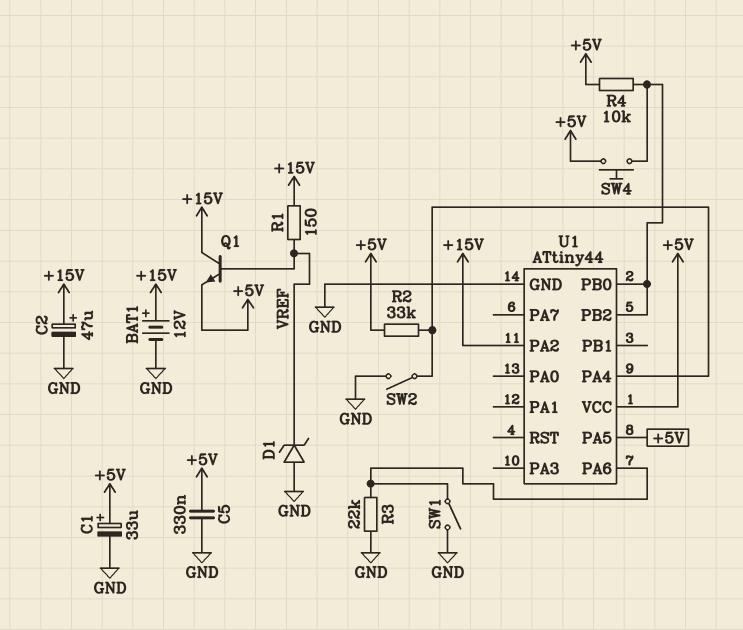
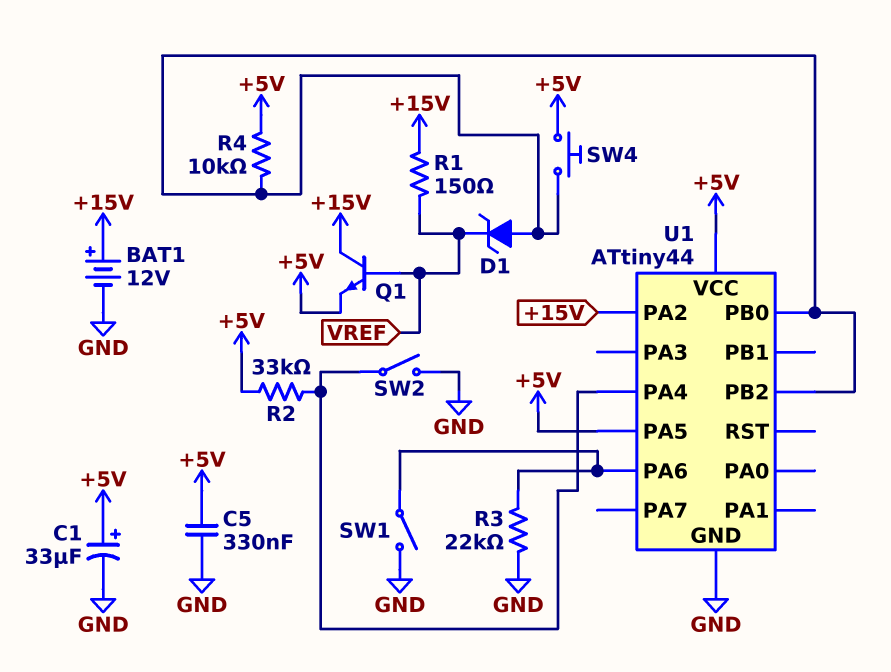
C2: 47uF (plus +15V, minus GND) -> none
D1: zener (A GND, K VREF) -> zener (A U1/PB0, K VREF)

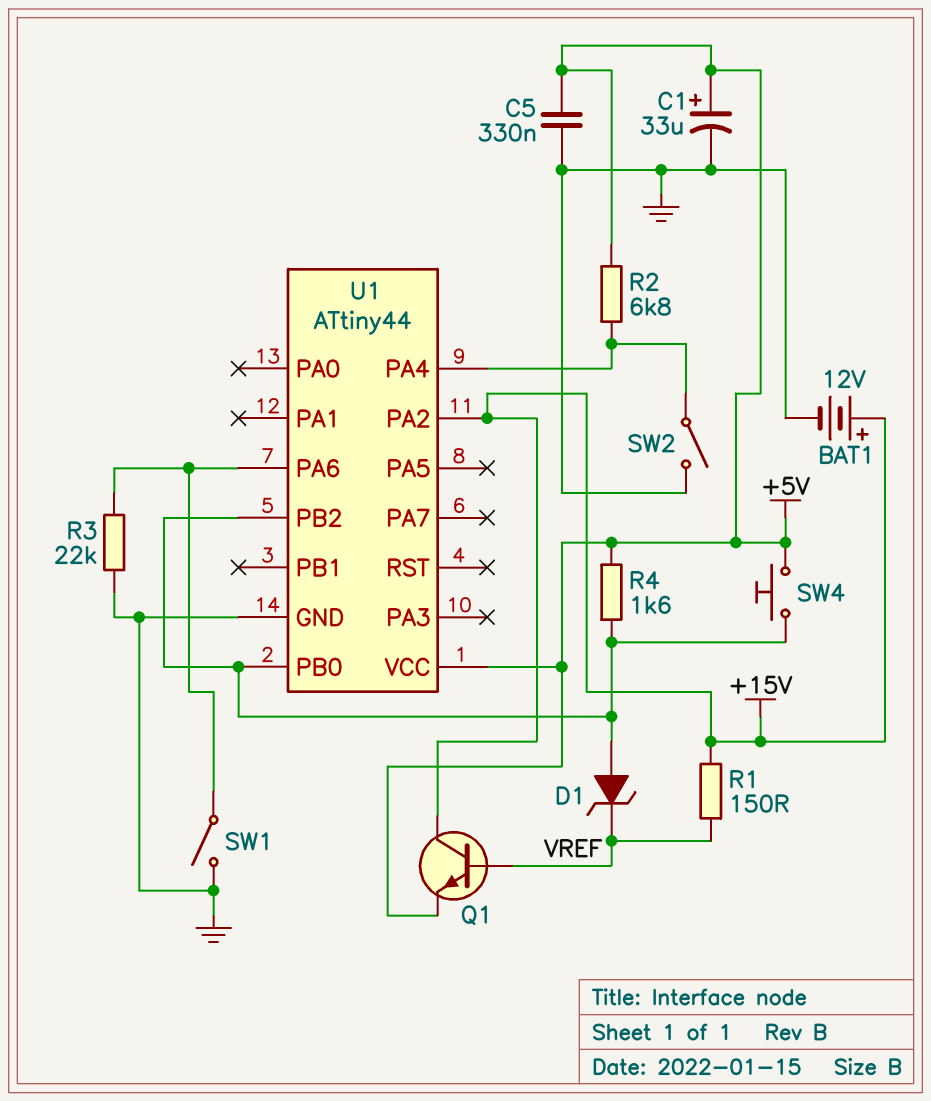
R2: 33k (+5V, U1/PA4) -> 6.8k (+5V, U1/PA4)
R4: 10k (+5V, U1/PB0) -> 1.6k (+5V, U1/PB0)
U1 pin PA5: +5V -> none

